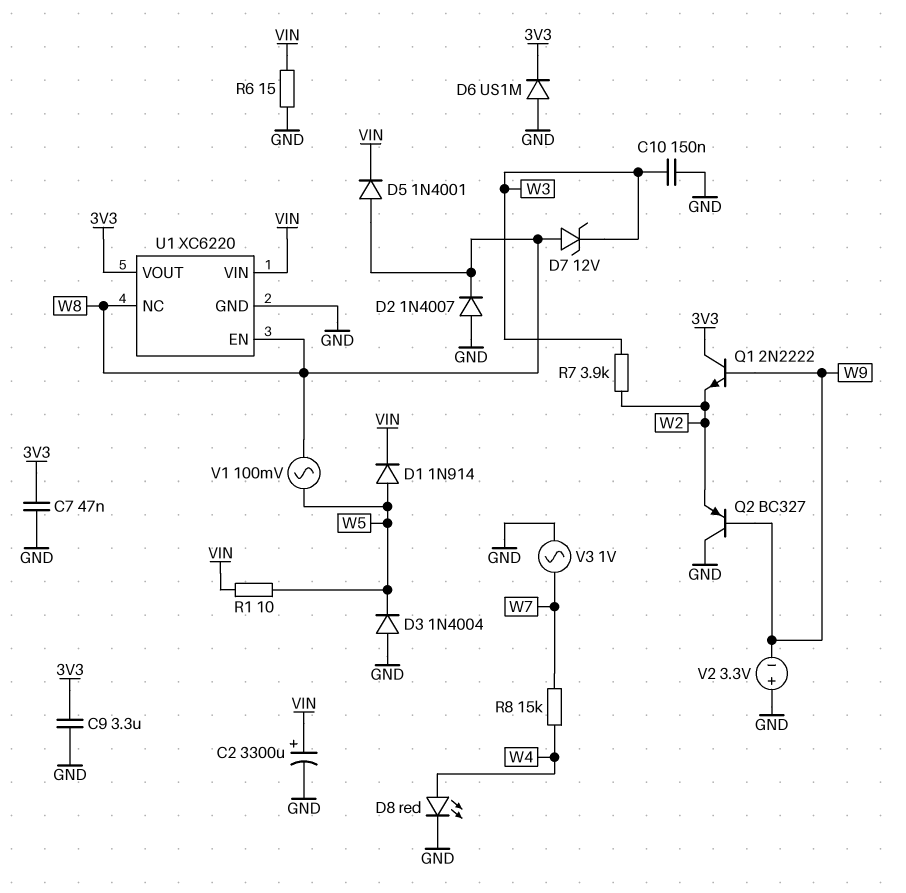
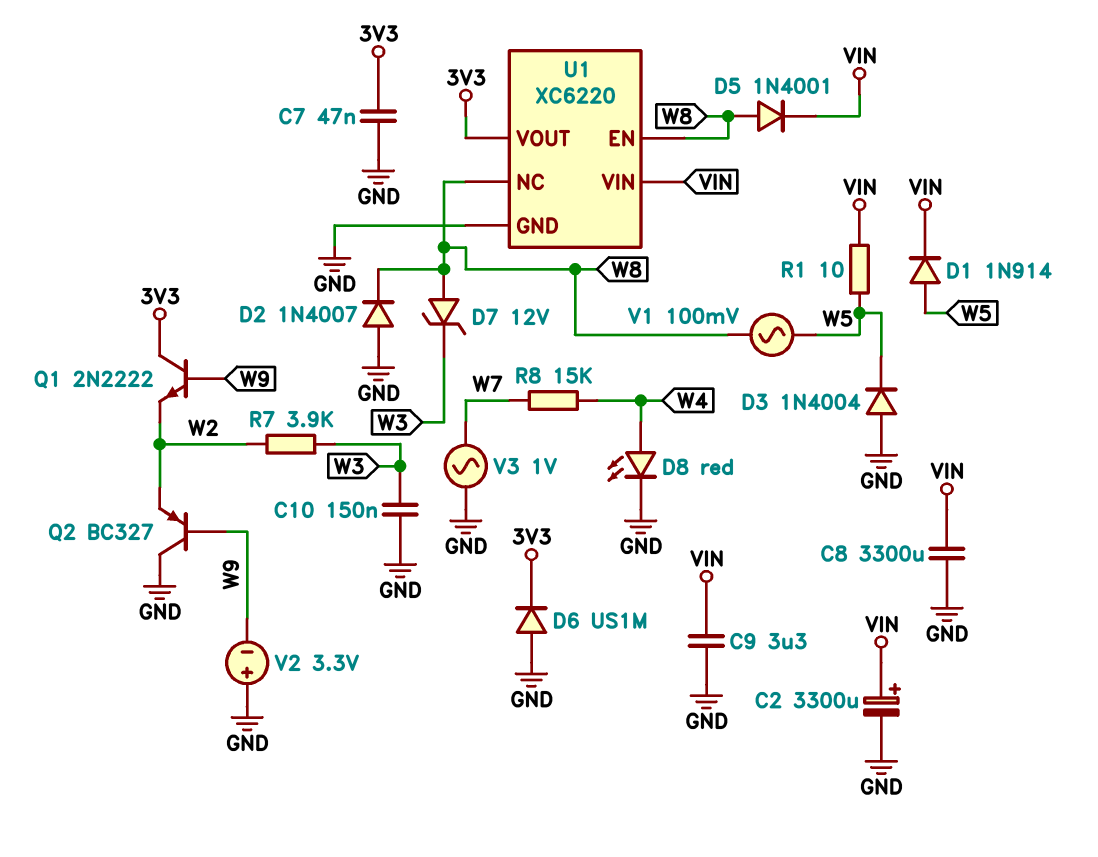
C8: none -> 3300uF (GND, VIN)
C9: 3.3uF (3V3, GND) -> 3.3uF (GND, VIN)
R6: 15 (GND, VIN) -> none

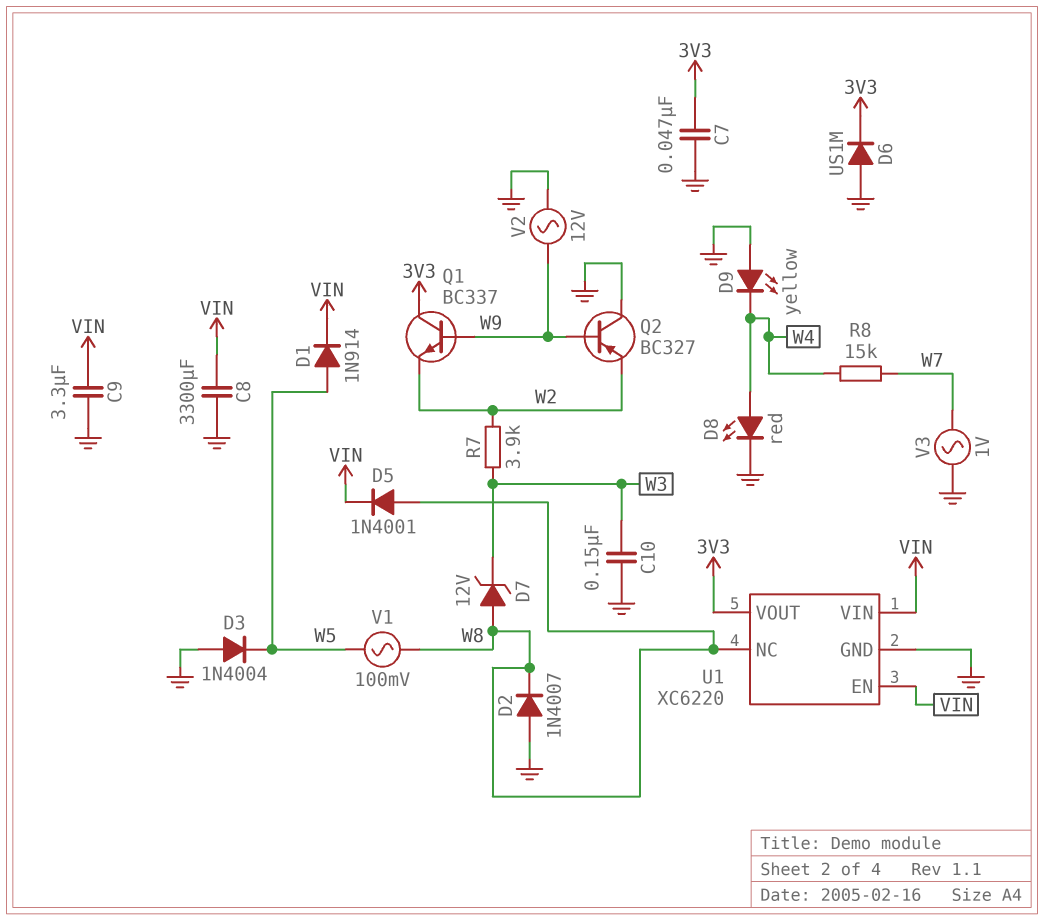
C2: 3300uF (plus VIN, minus GND) -> none
D9: none -> LED yellow (A GND, K W4)
Q1: NPN 2N2222 (B W9, C 3V3, E W2) -> NPN BC337 (B W9, C 3V3, E W2)
R1: 10 (VIN, W5) -> none
U1 pin EN: W8 -> VIN
V2: 3.3V (plus GND, minus W9) -> AC 12V (GND, W9)

